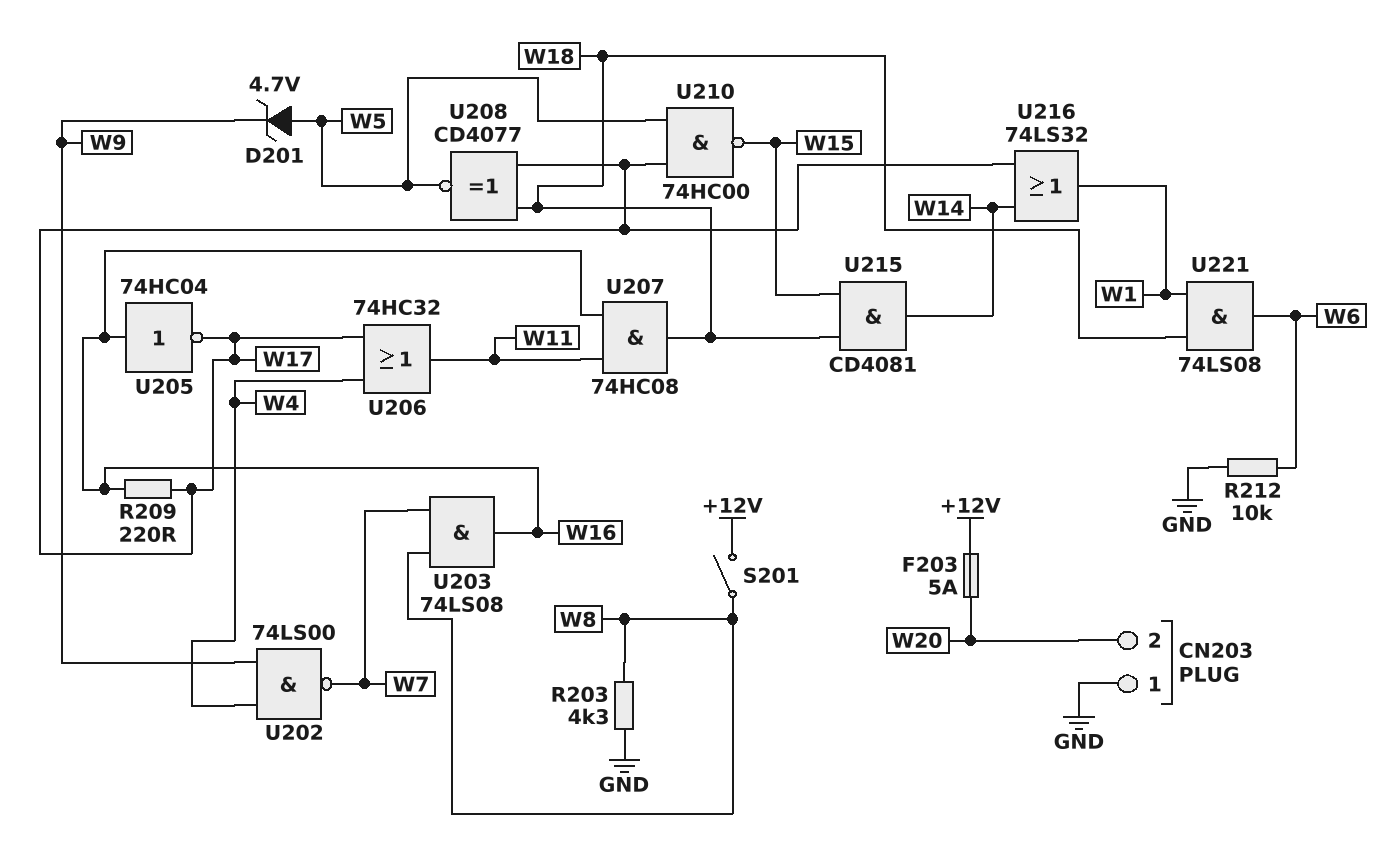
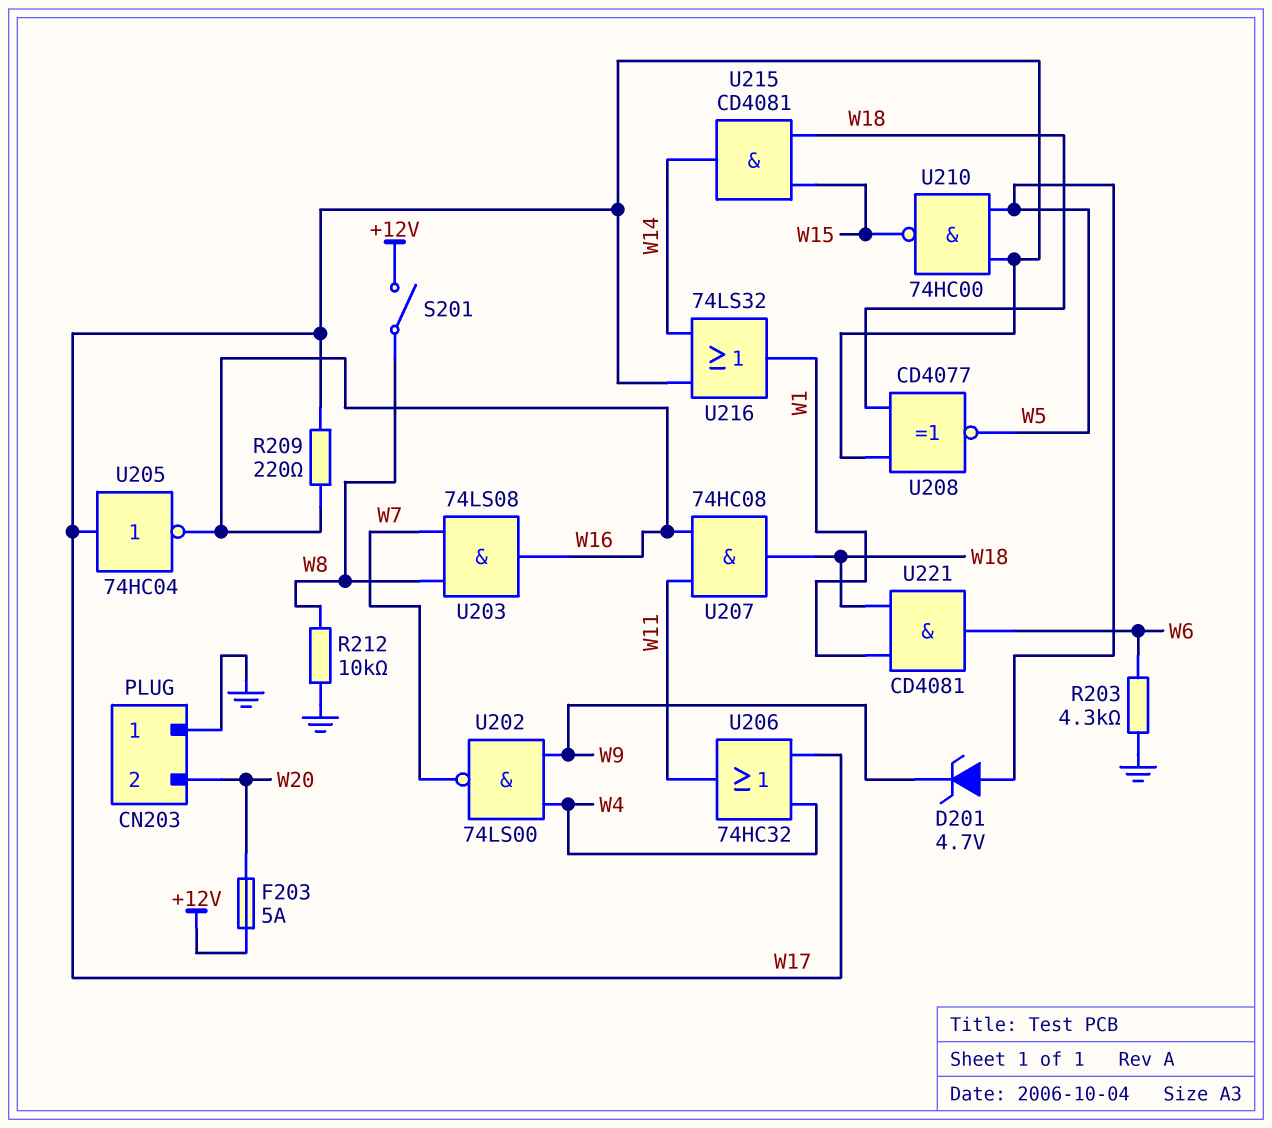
R203: 4.3k (GND, W8) -> 4.3k (GND, W6)
R212: 10k (GND, W6) -> 10k (GND, W8)
U205: NOT 74HC04 (in W16, out W17) -> NOT 74HC04 (in W17, out W16)
U221: AND 74LS08 (in W1, in W18, out W6) -> AND CD4081 (in W1, in W18, out W6)

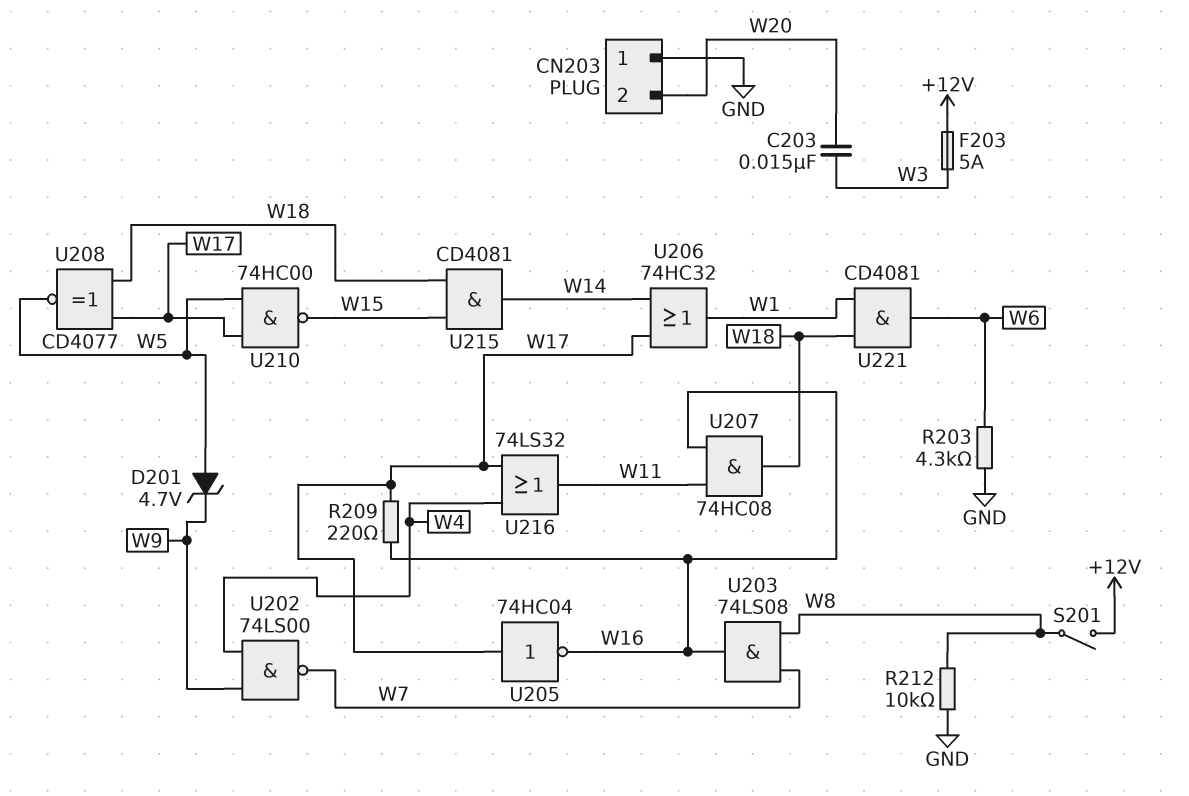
C203: none -> 15nF (W3, W20)
F203: 5A (+12V, W20) -> 5A (+12V, W3)
U206: OR 74HC32 (in W4, in W17, out W11) -> OR 74HC32 (in W14, in W17, out W1)
U216: OR 74LS32 (in W14, in W17, out W1) -> OR 74LS32 (in W4, in W17, out W11)

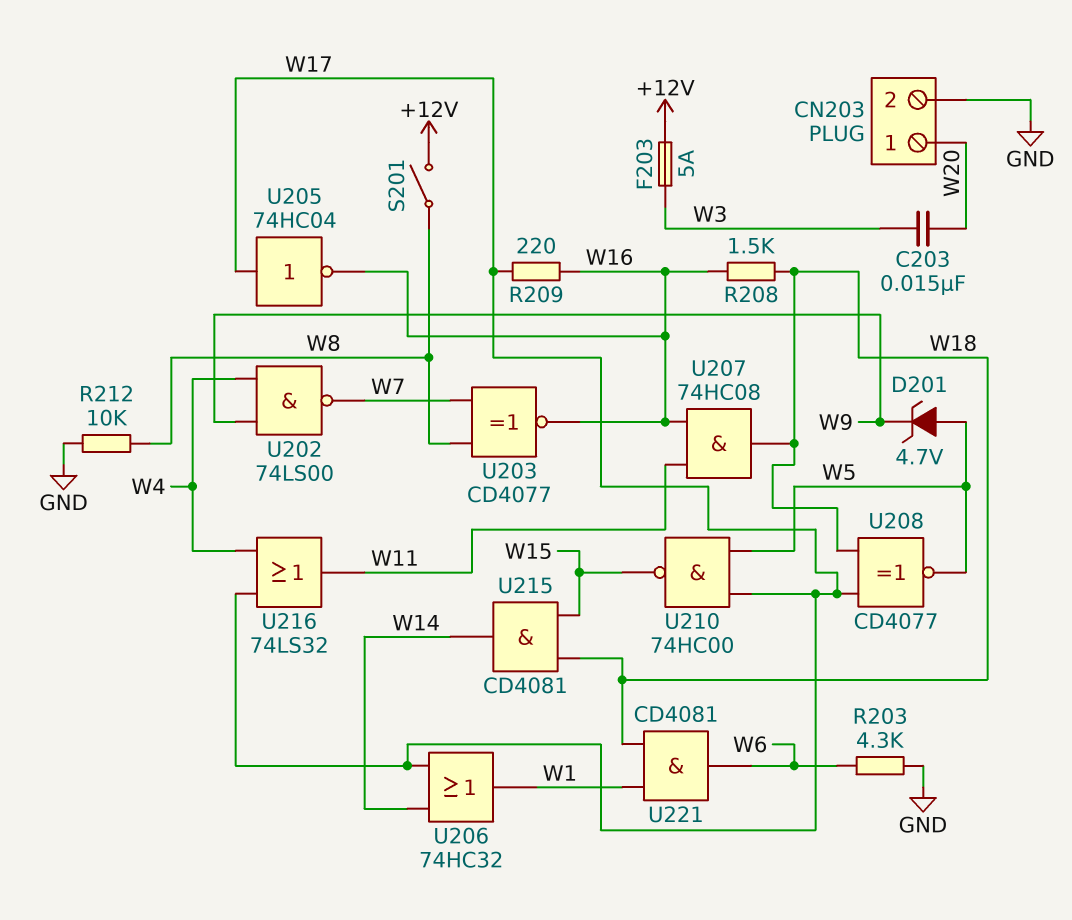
CN203 pin 1: GND -> W20
CN203 pin 2: W20 -> GND
R208: none -> 1.5k (W16, W18)
U203: AND 74LS08 (in W7, in W8, out W16) -> XNOR CD4077 (in W7, in W8, out W16)

